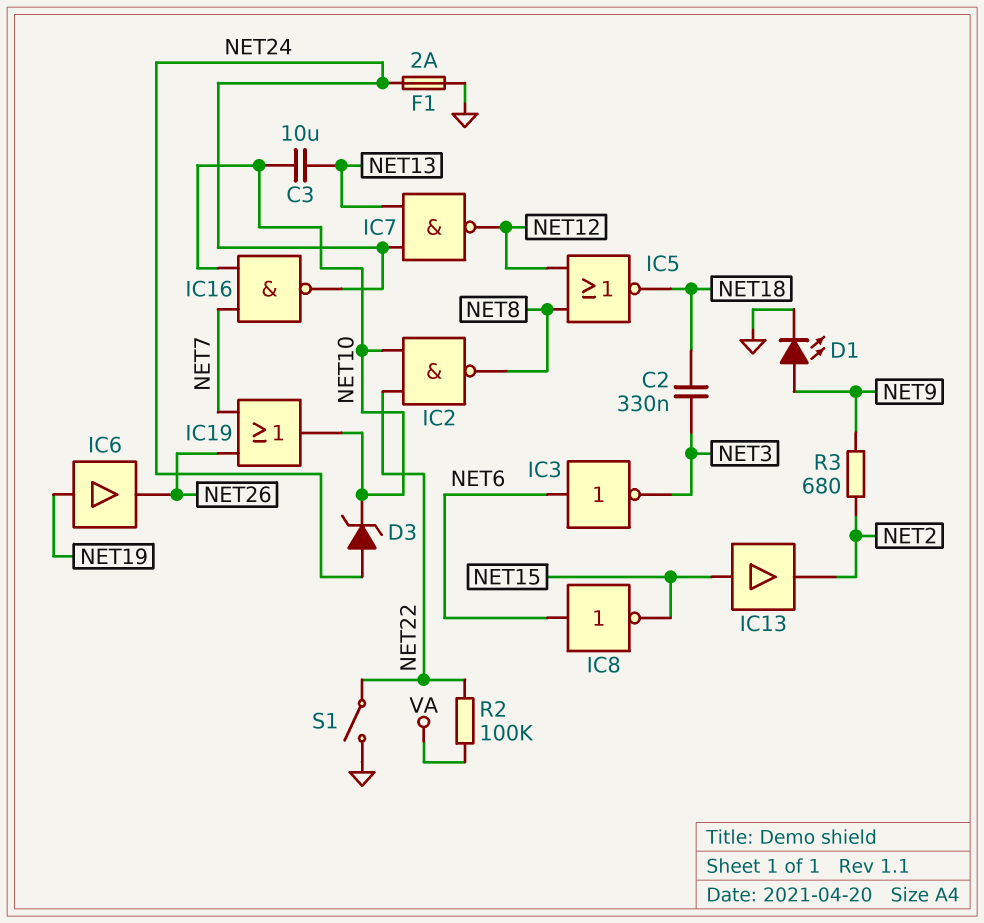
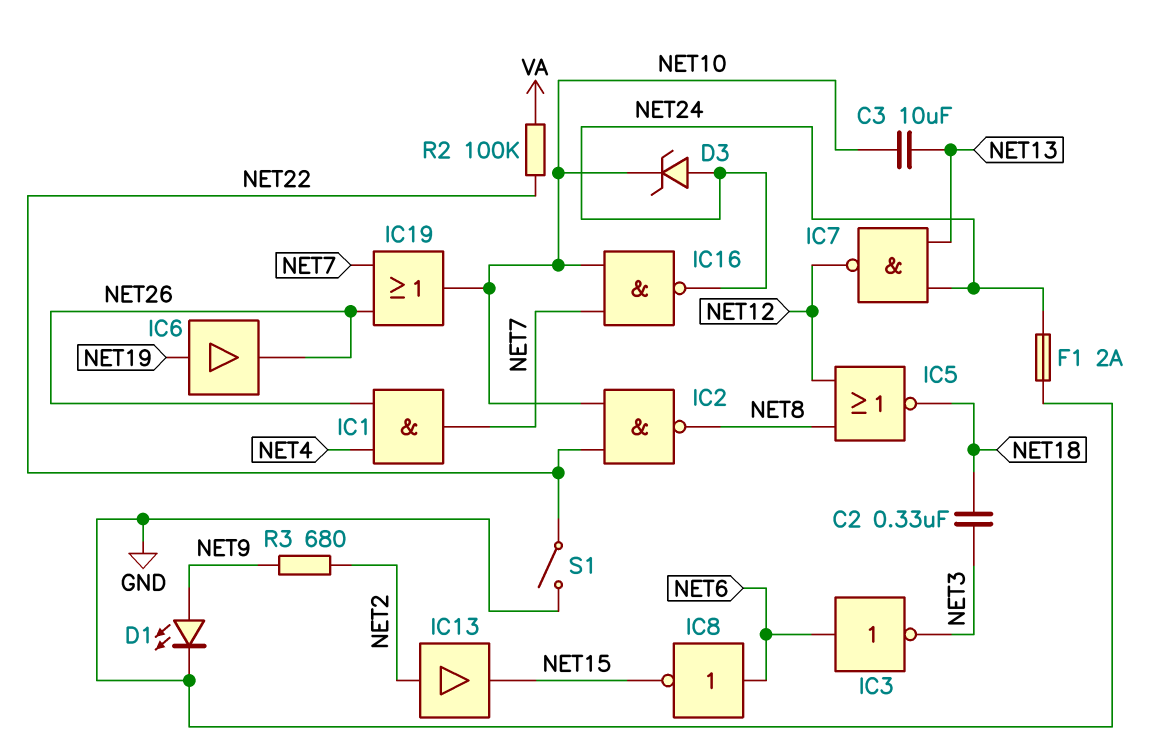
IC1: none -> AND (in NET4, in NET26, out NET7)
IC13: buffer (in NET15, out NET2) -> buffer (in NET2, out NET15)

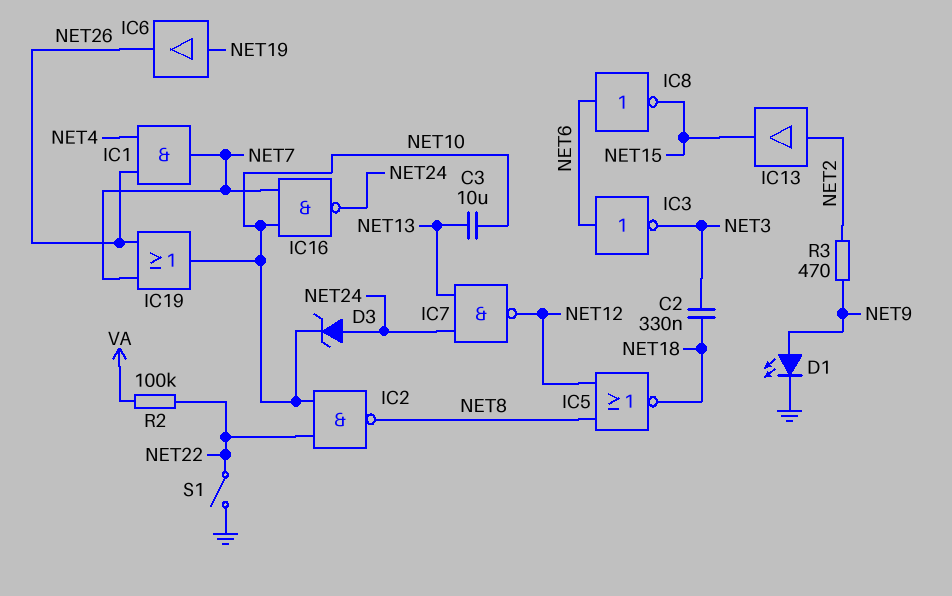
F1: 2A (GND, NET24) -> none
R3: 680 (NET2, NET9) -> 470 (NET2, NET9)

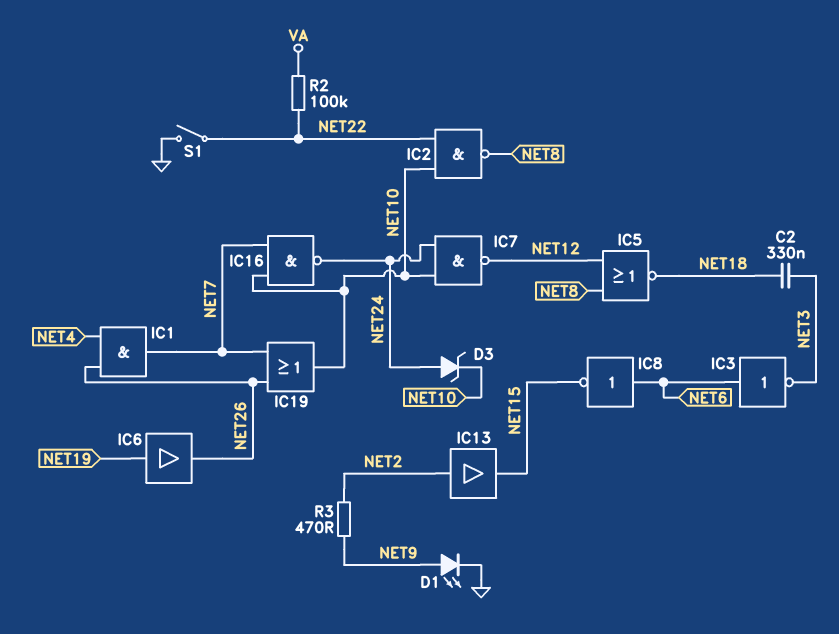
C3: 10uF (NET10, NET13) -> none
IC7: NAND (in NET13, in NET24, out NET12) -> NAND (in NET10, in NET24, out NET12)

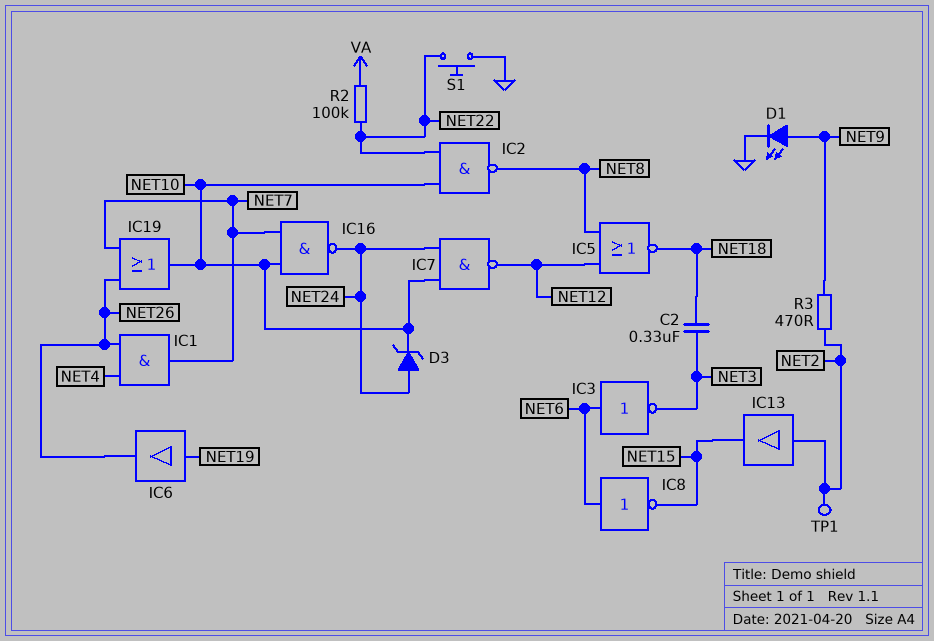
S1: switch (GND, NET22) -> button (GND, NET22)
TP1: none -> test point (NET2)

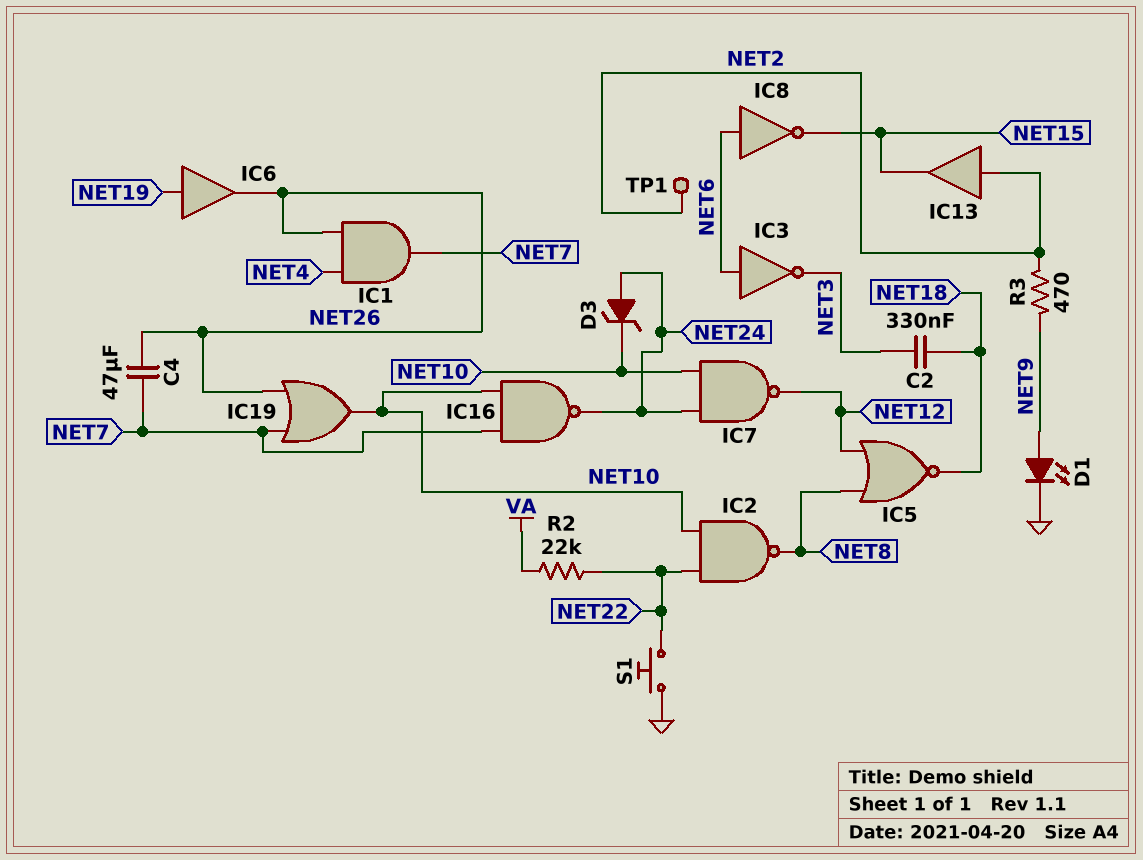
C4: none -> 47uF (NET7, NET26)
R2: 100k (NET22, VA) -> 22k (NET22, VA)

